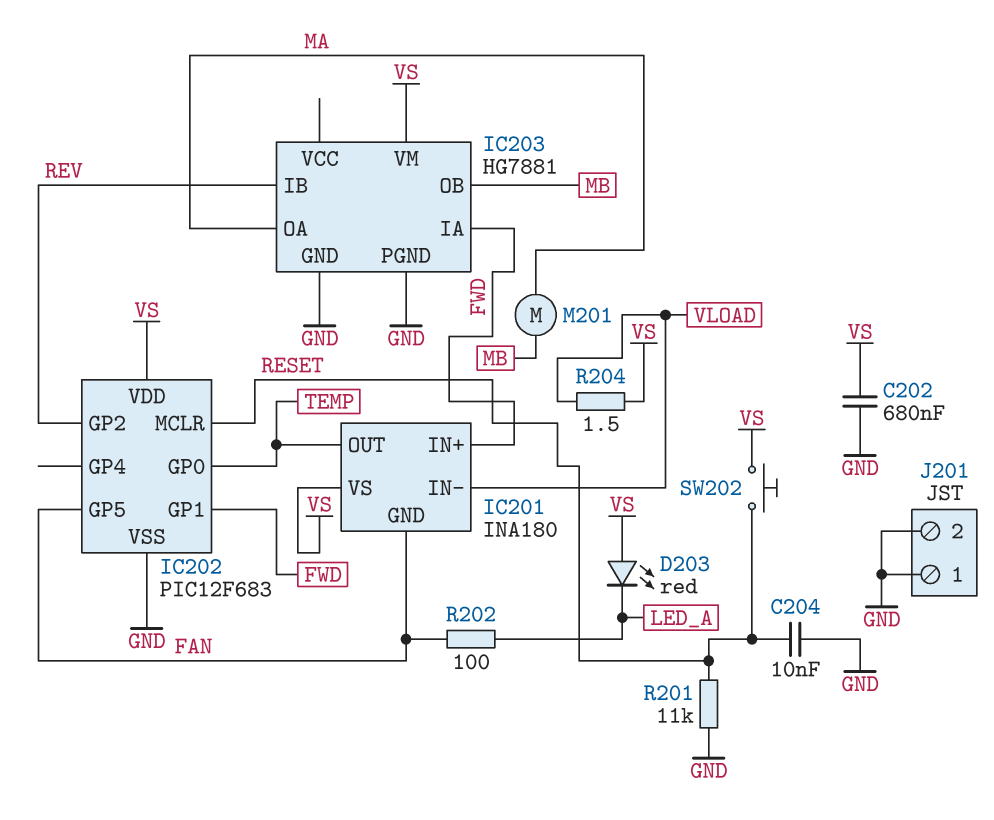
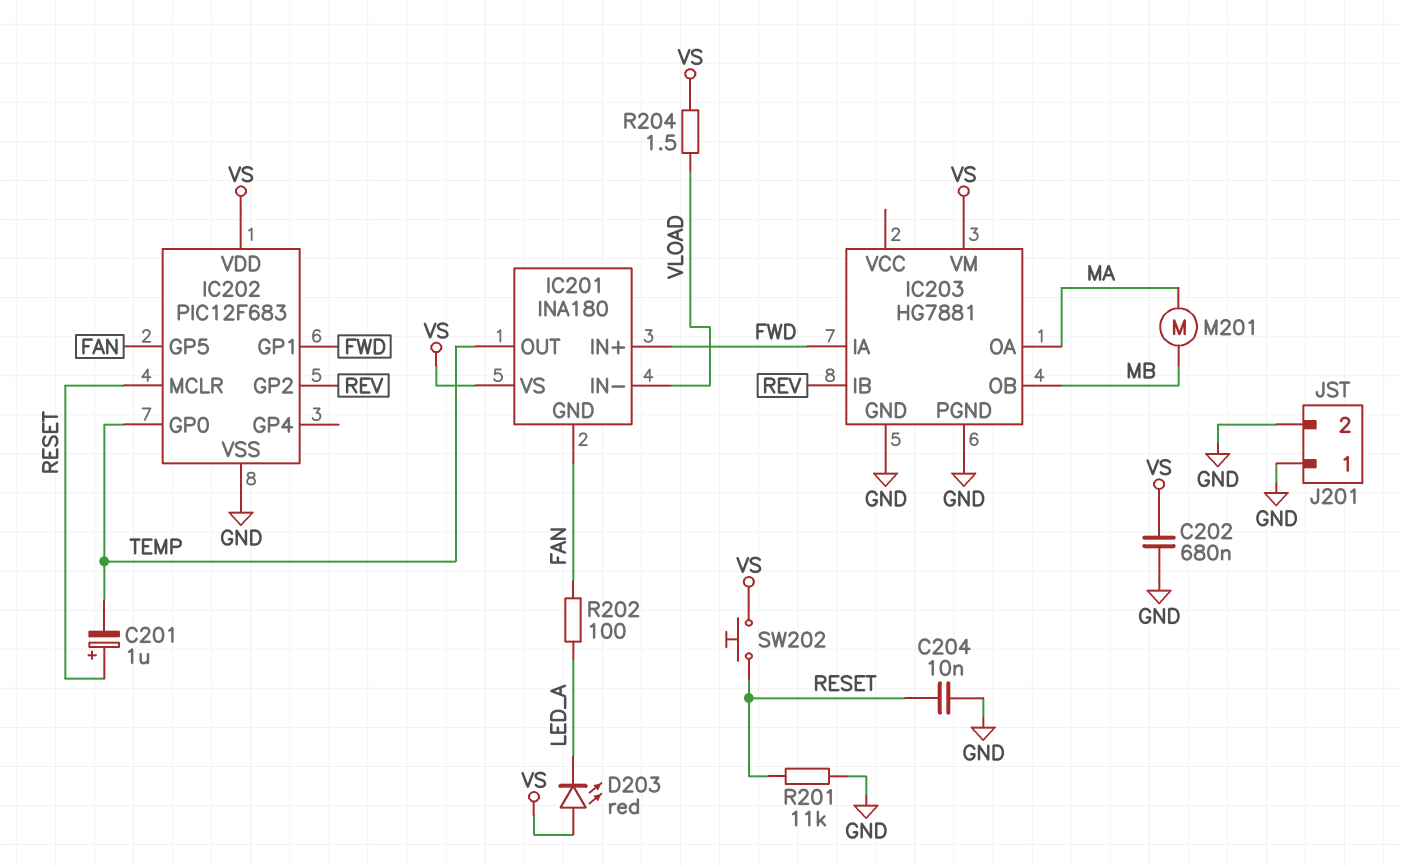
C201: none -> 1uF (plus RESET, minus TEMP)

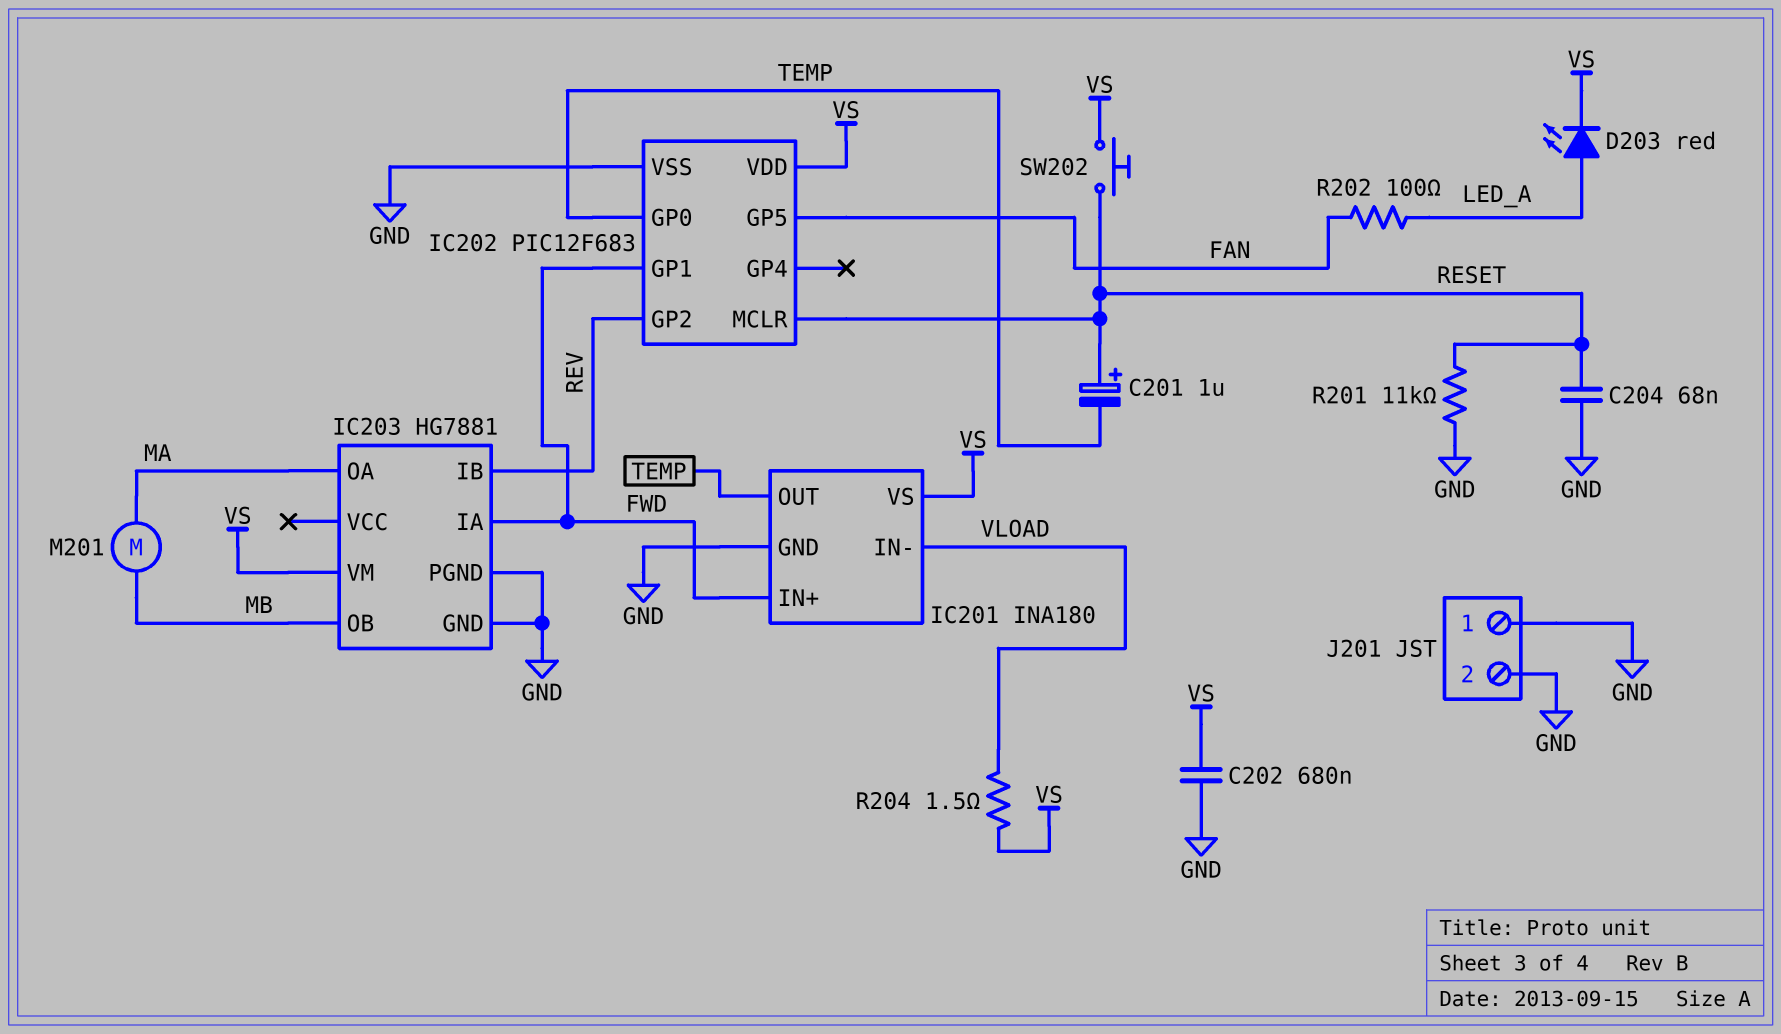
C204: 10nF (GND, RESET) -> 68nF (GND, RESET)
D203: LED red (A VS, K LED_A) -> LED red (A LED_A, K VS)
IC201 pin GND: FAN -> GND

